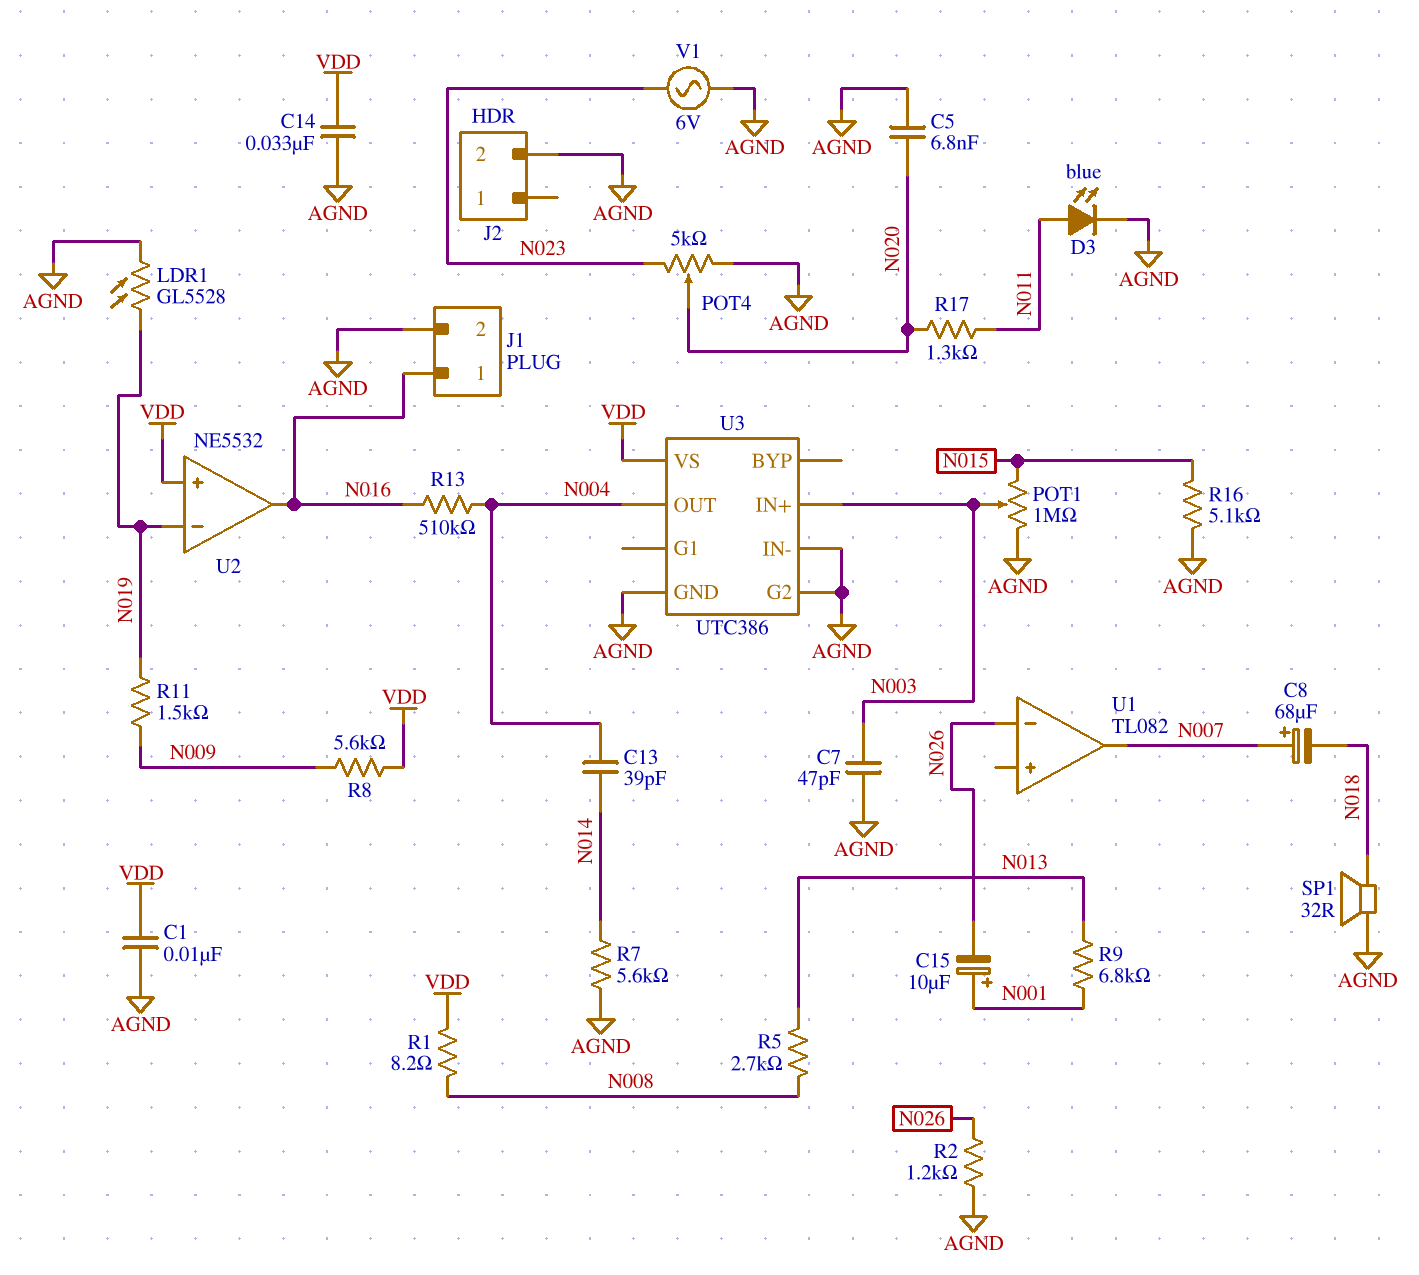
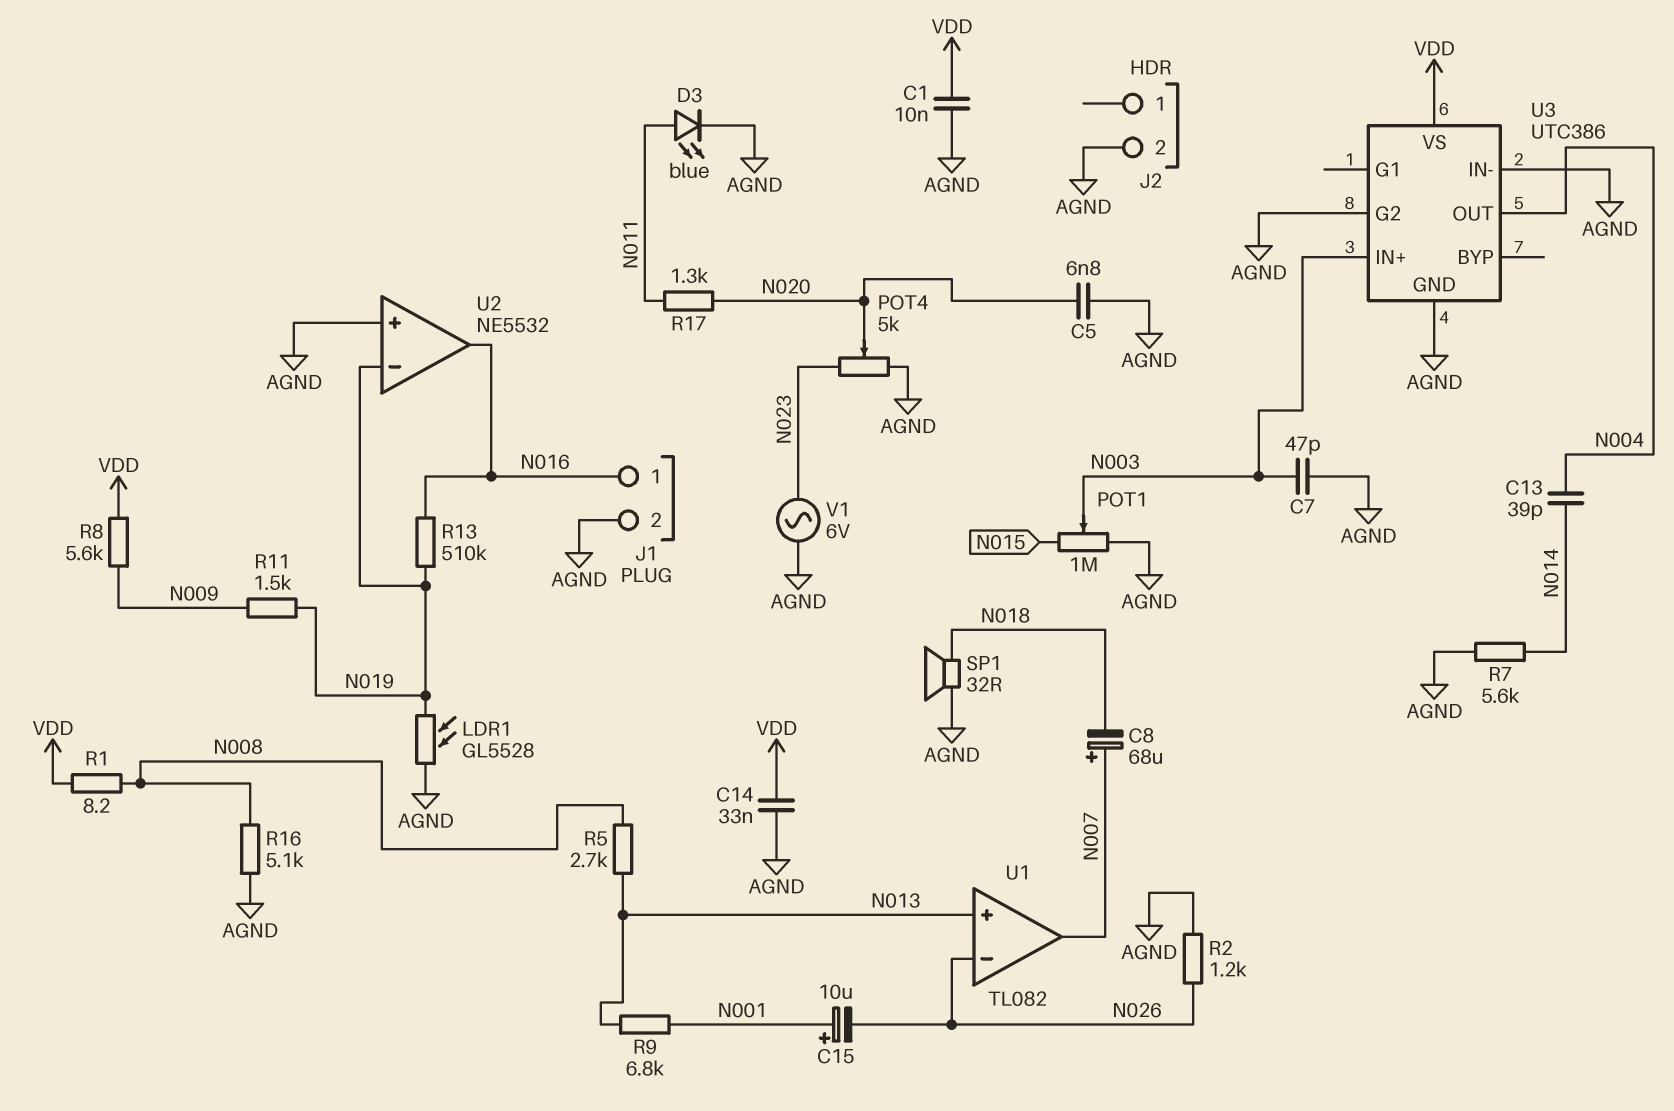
R13: 510k (N004, N016) -> 510k (N016, N019)
R16: 5.1k (AGND, N015) -> 5.1k (AGND, N008)
U1 pin in+: none -> N013
U2 pin in+: VDD -> AGND

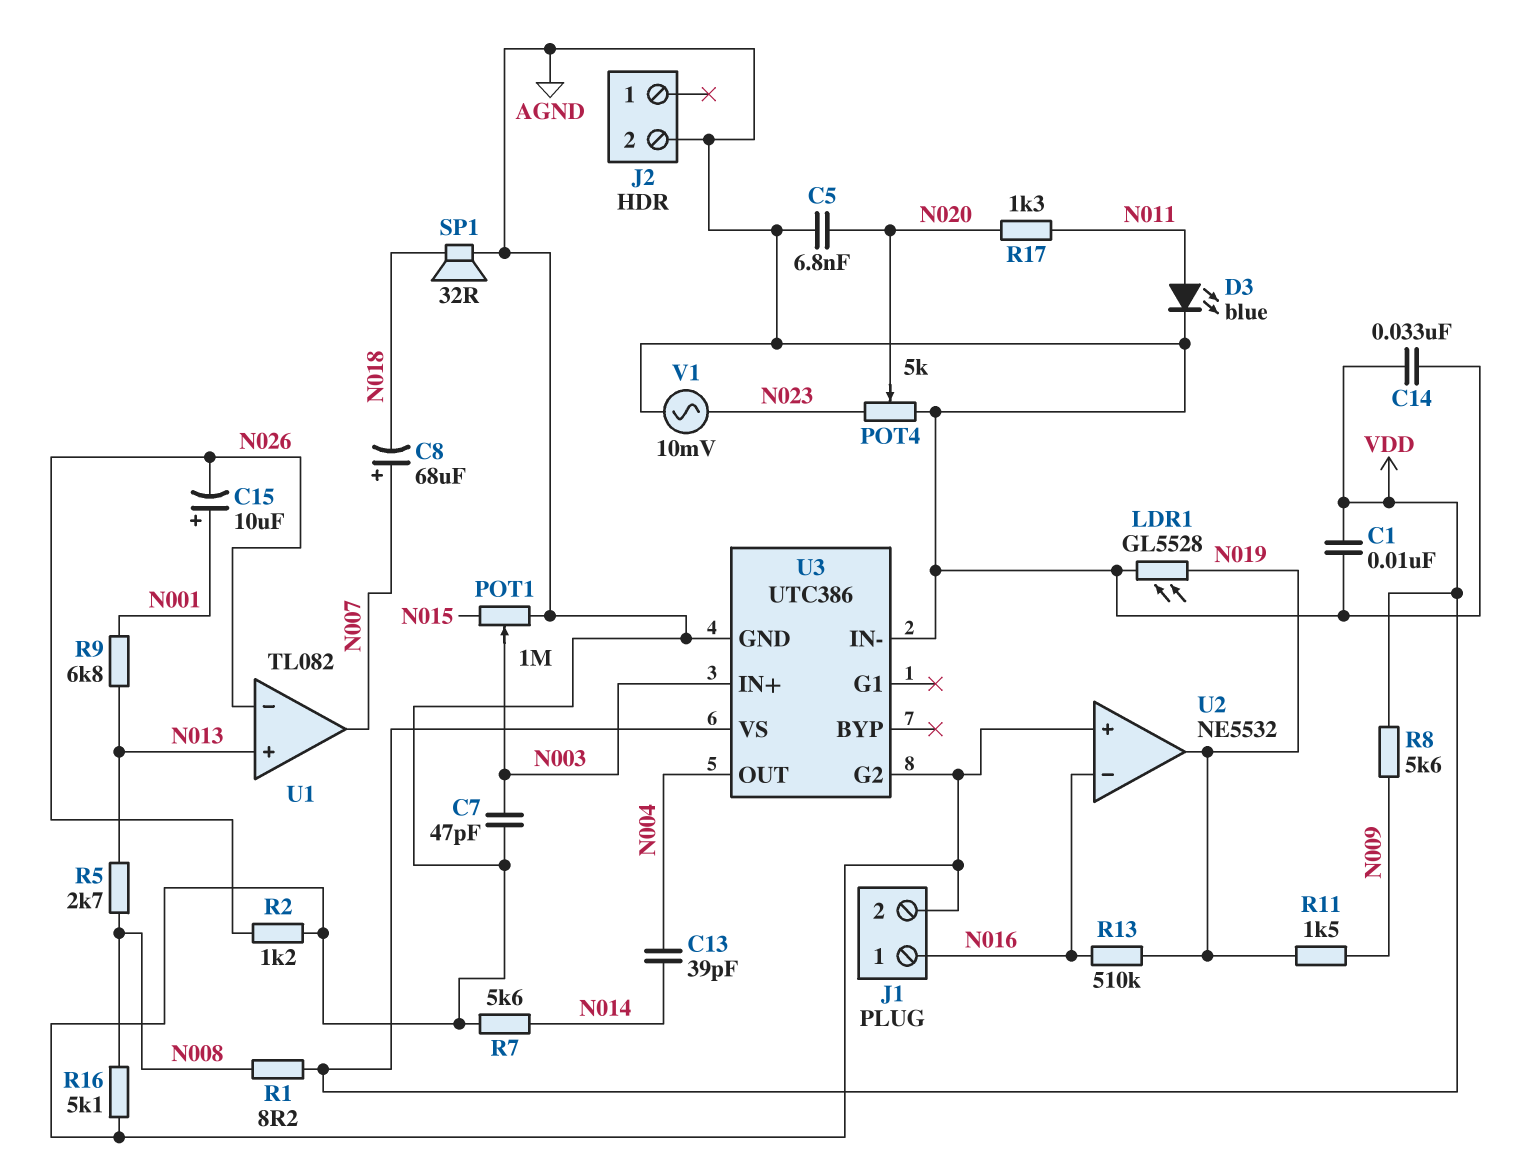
U2 pin in-: N019 -> N016
U2 pin out: N016 -> N019
V1: AC 6V (AGND, N023) -> AC 10mV (AGND, N023)

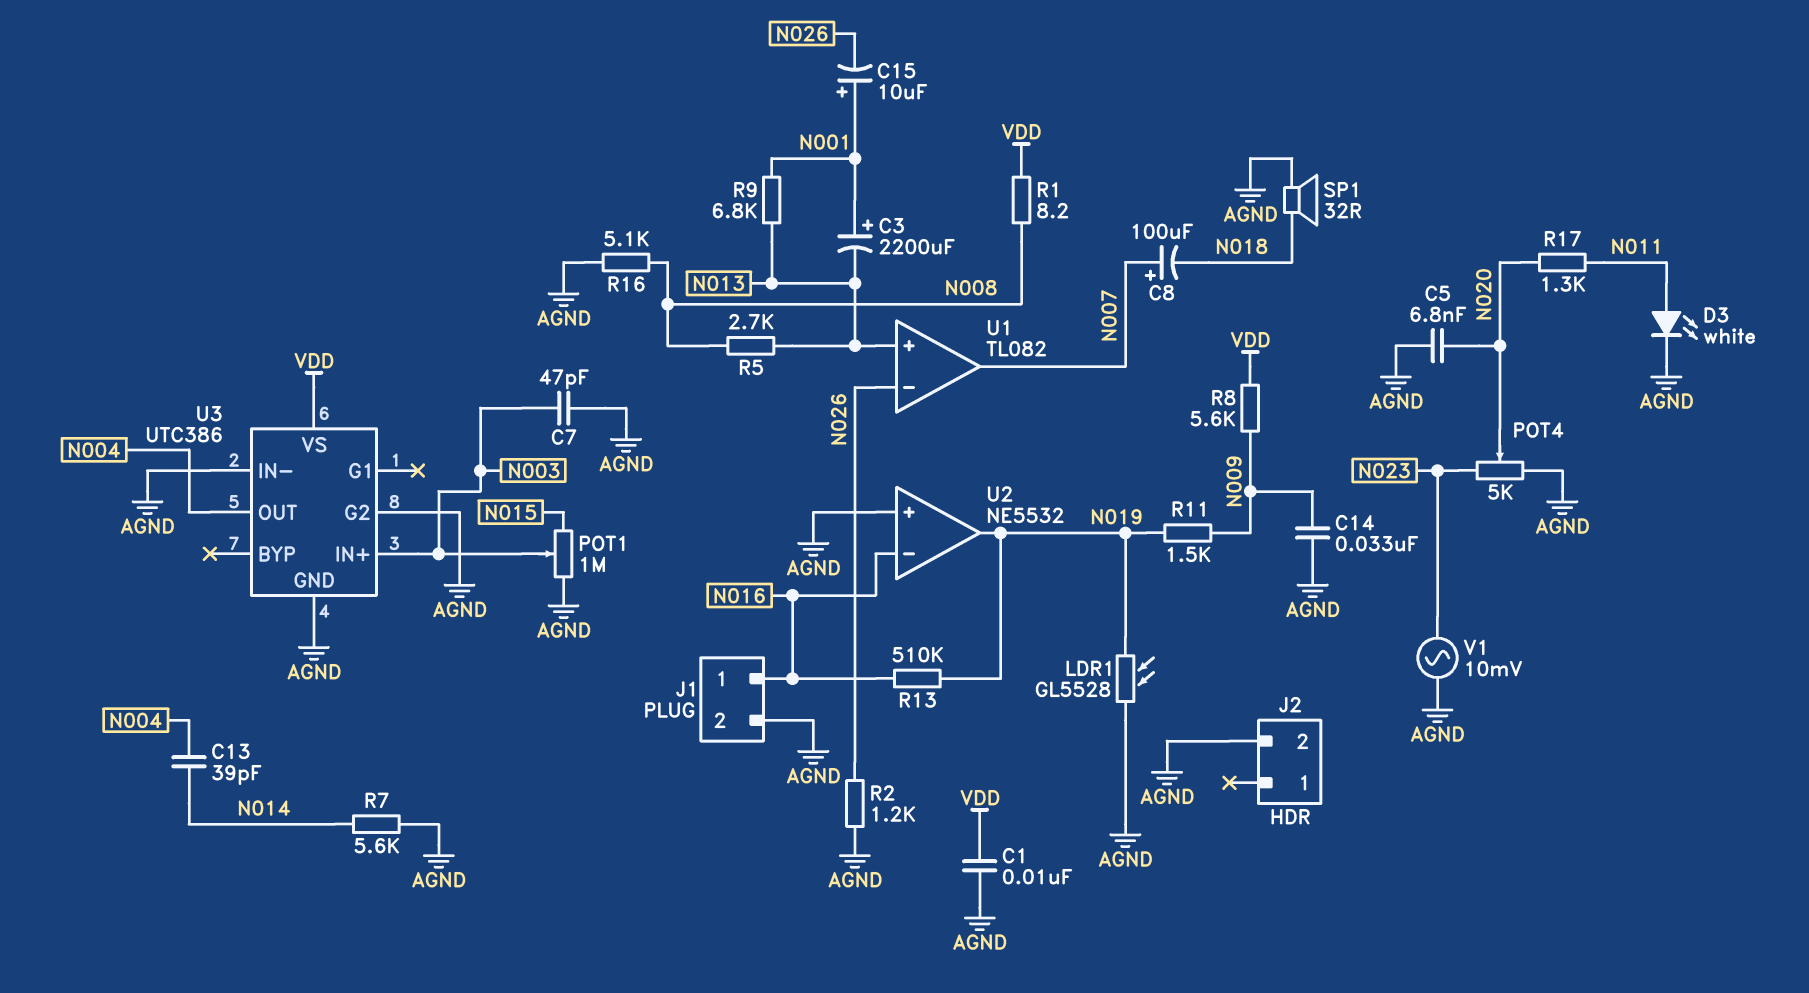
C3: none -> 2200uF (plus N001, minus N013)
C8: 68uF (plus N007, minus N018) -> 100uF (plus N007, minus N018)
C14: 33nF (AGND, VDD) -> 33nF (AGND, N009)
D3: LED blue (A N011, K AGND) -> LED white (A N011, K AGND)

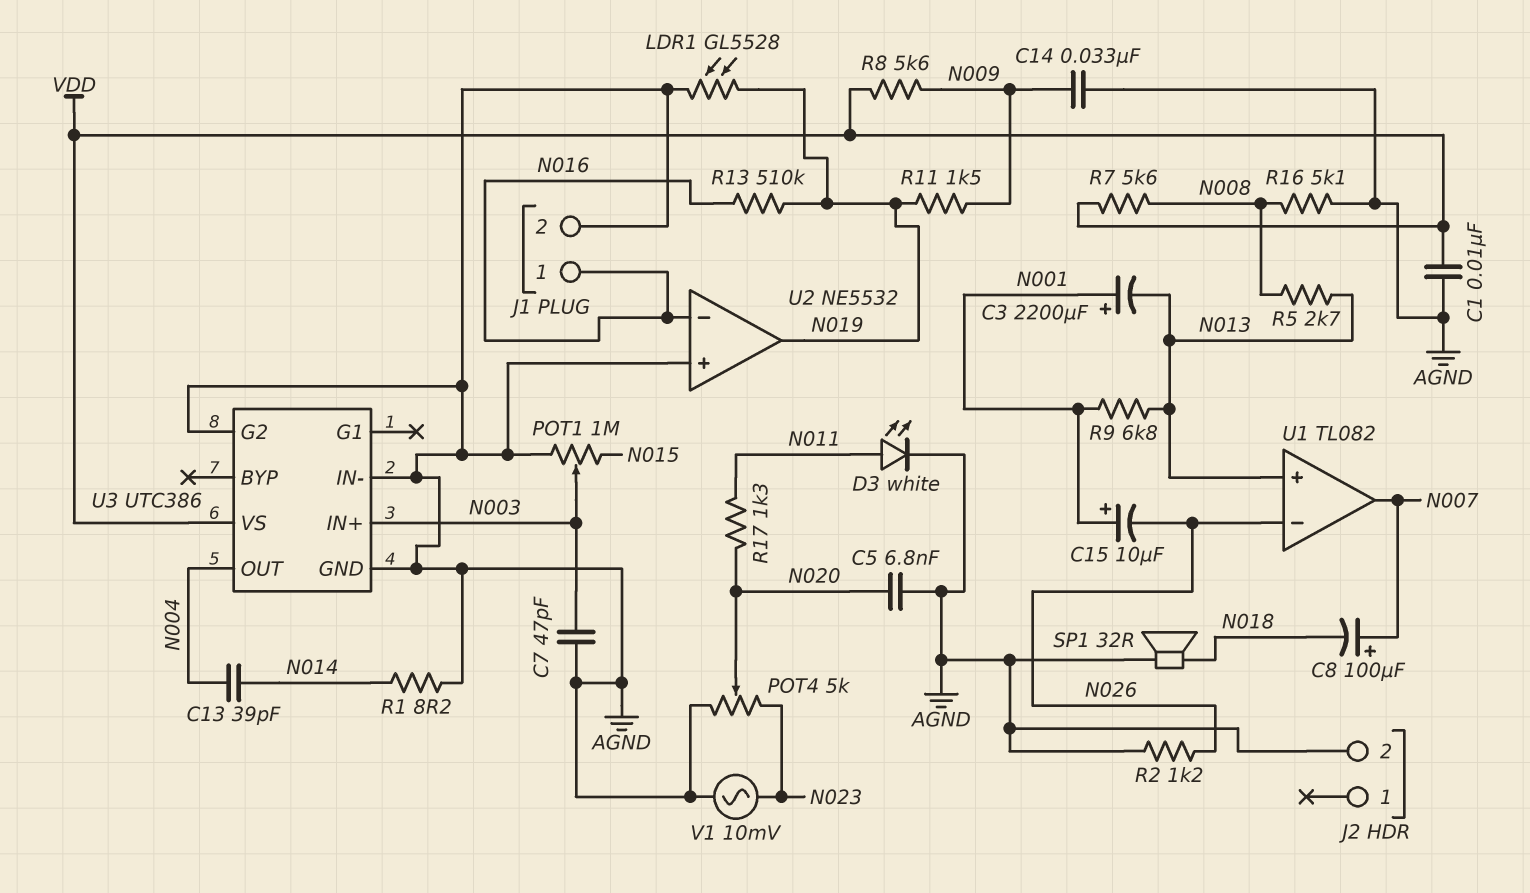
R1: 8.2 (N008, VDD) -> 8.2 (AGND, N014)
R7: 5.6k (AGND, N014) -> 5.6k (N008, VDD)

